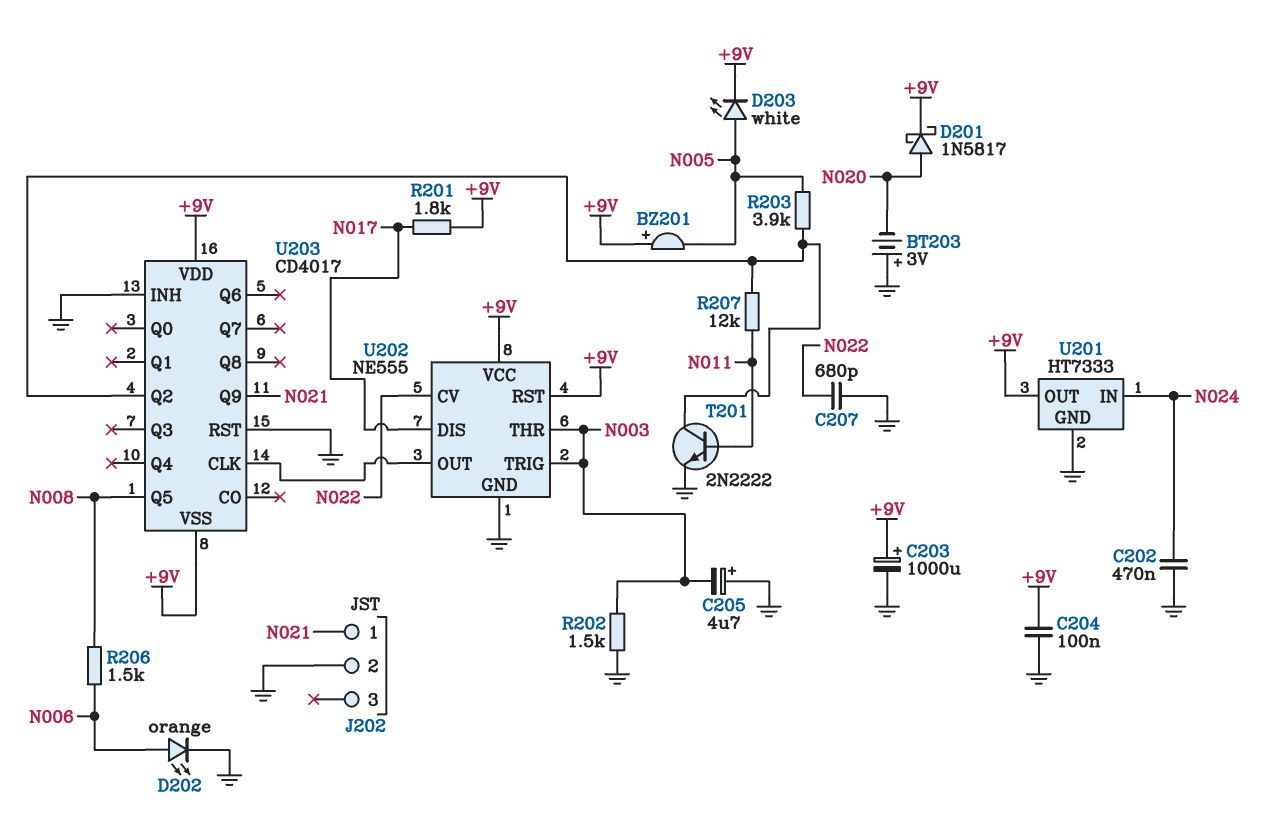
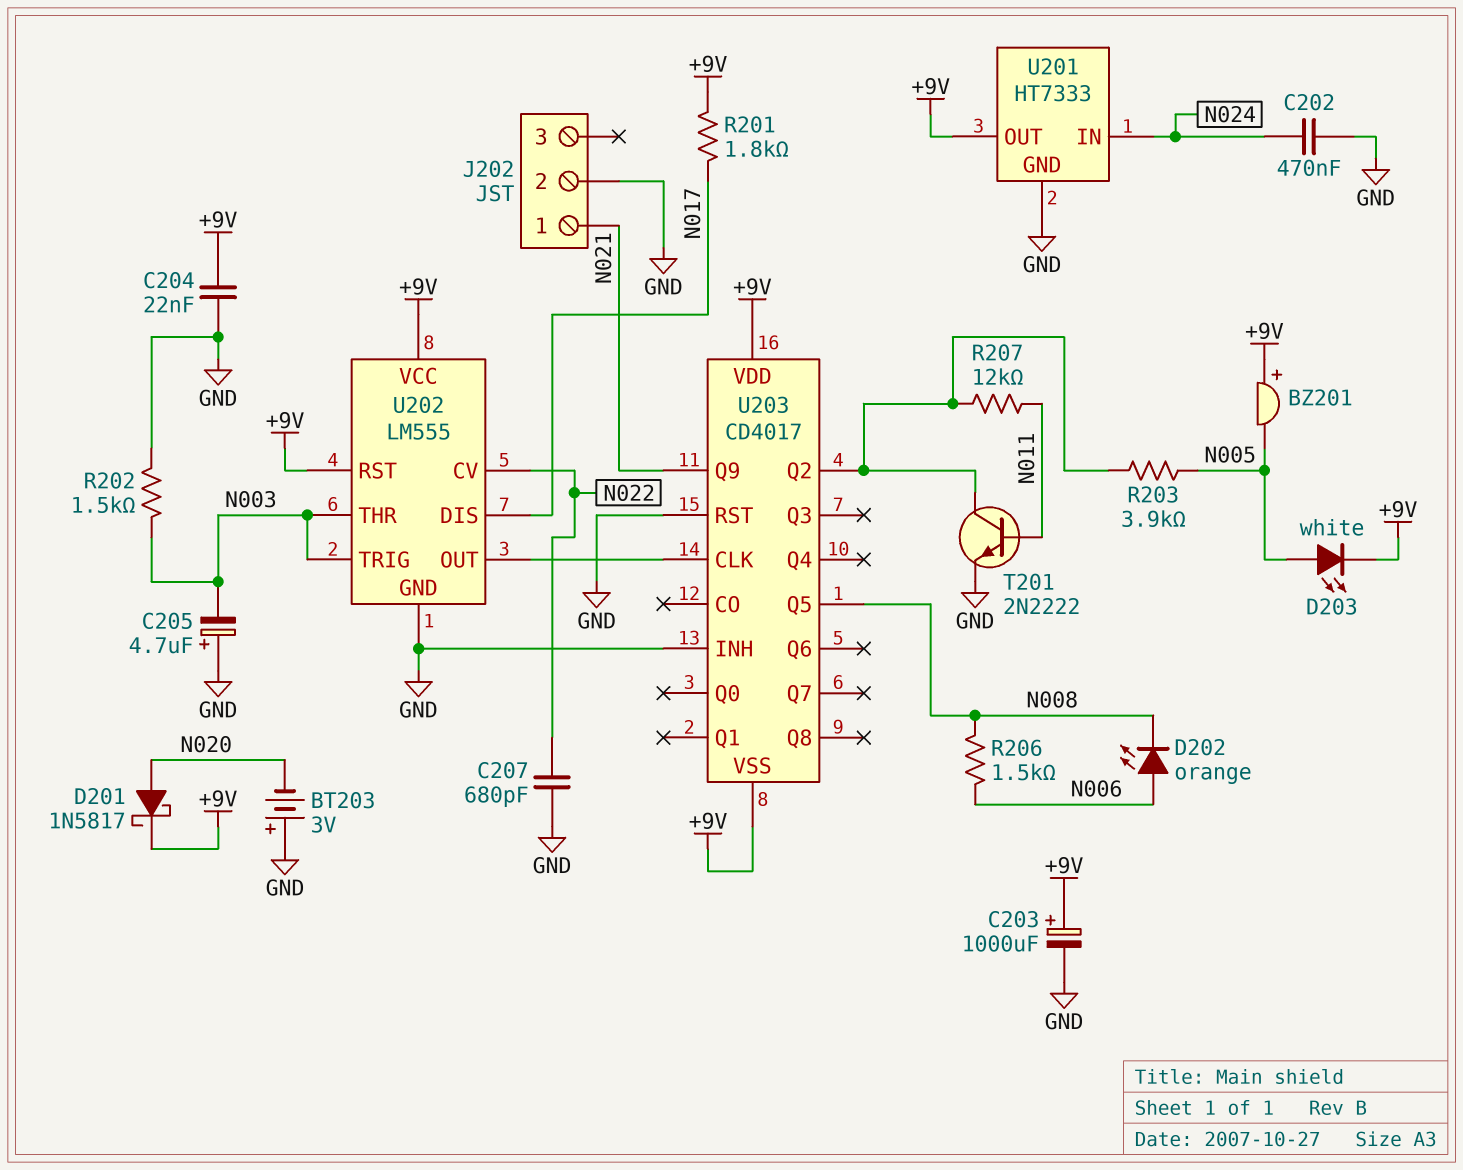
C204: 100nF (+9V, GND) -> 22nF (+9V, GND)
D202: LED orange (A N006, K GND) -> LED orange (A N006, K N008)
U202: NE555 -> LM555

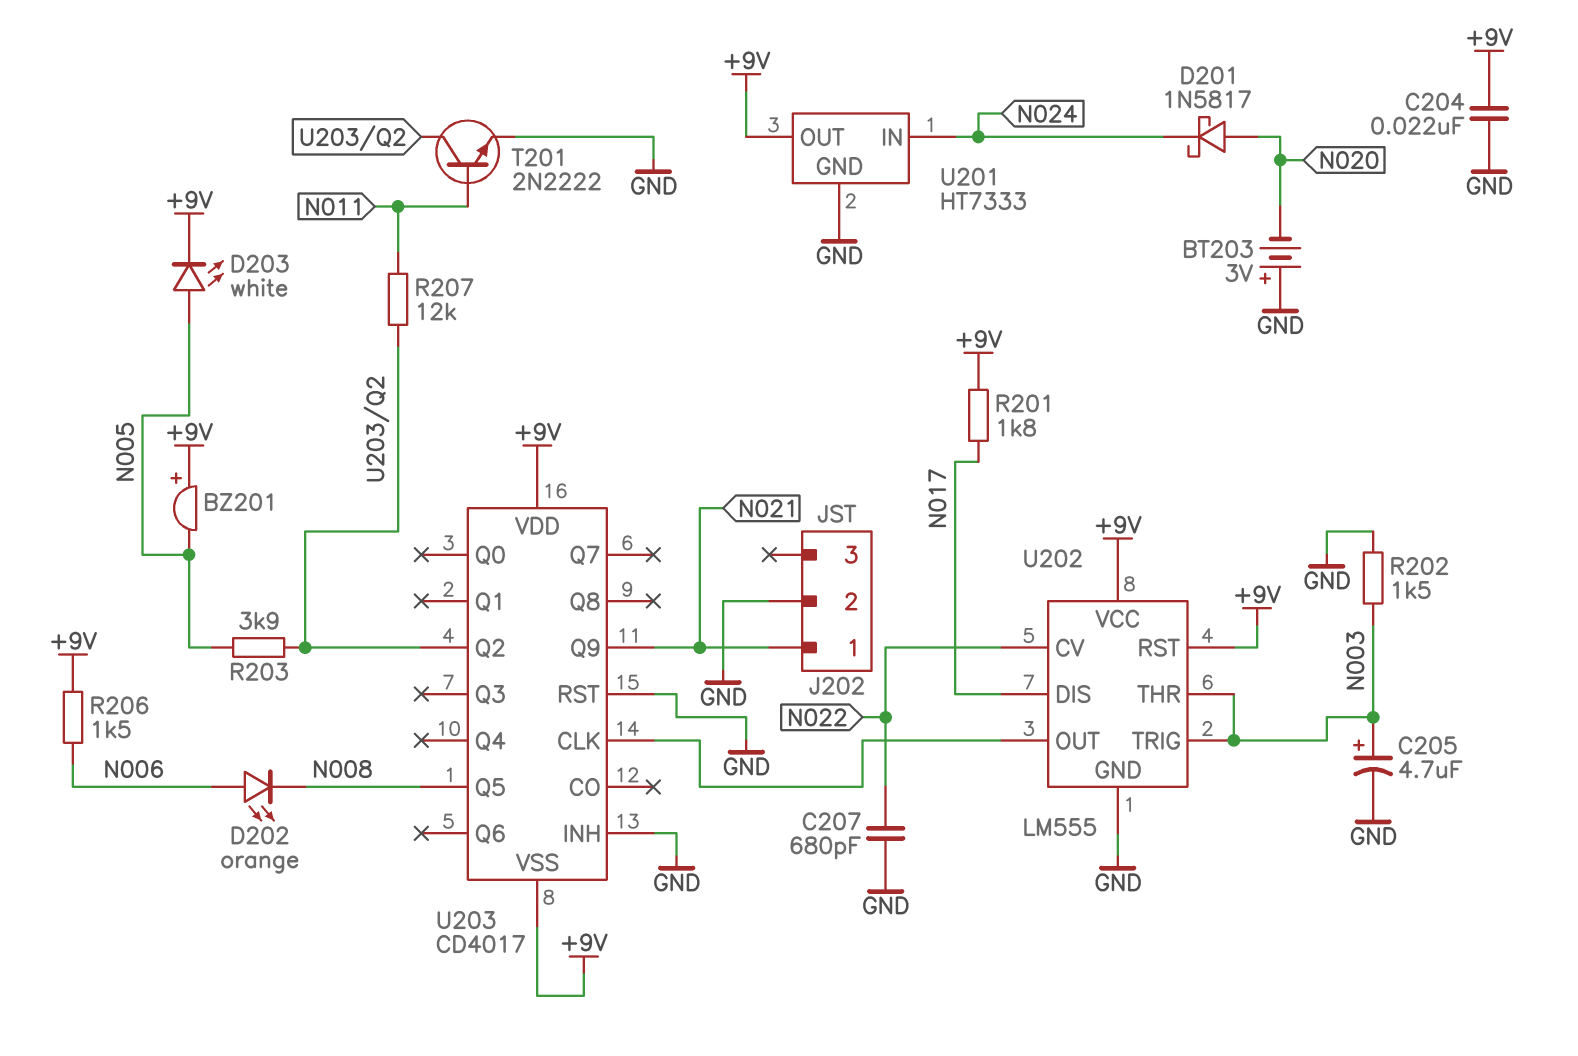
C202: 470nF (GND, N024) -> none
C203: 1000uF (plus +9V, minus GND) -> none
C205: 4.7uF (plus GND, minus N003) -> 4.7uF (plus N003, minus GND)
D201: schottky 1N5817 (A N020, K +9V) -> schottky 1N5817 (A N020, K N024)
R206: 1.5k (N006, N008) -> 1.5k (+9V, N006)

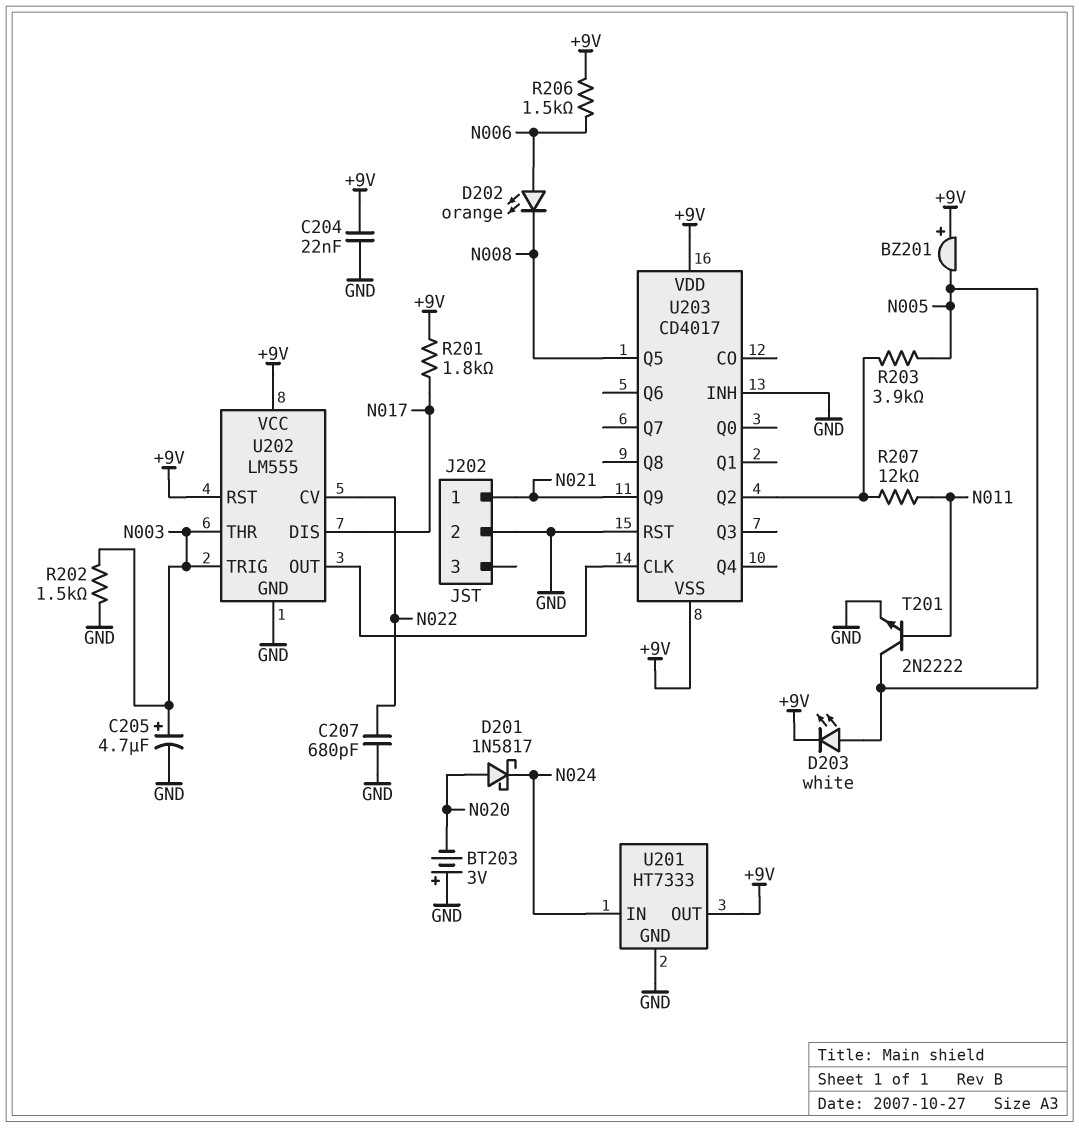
T201: NPN 2N2222 (B N011, C U203/Q2, E GND) -> NPN 2N2222 (B N011, C N005, E GND)

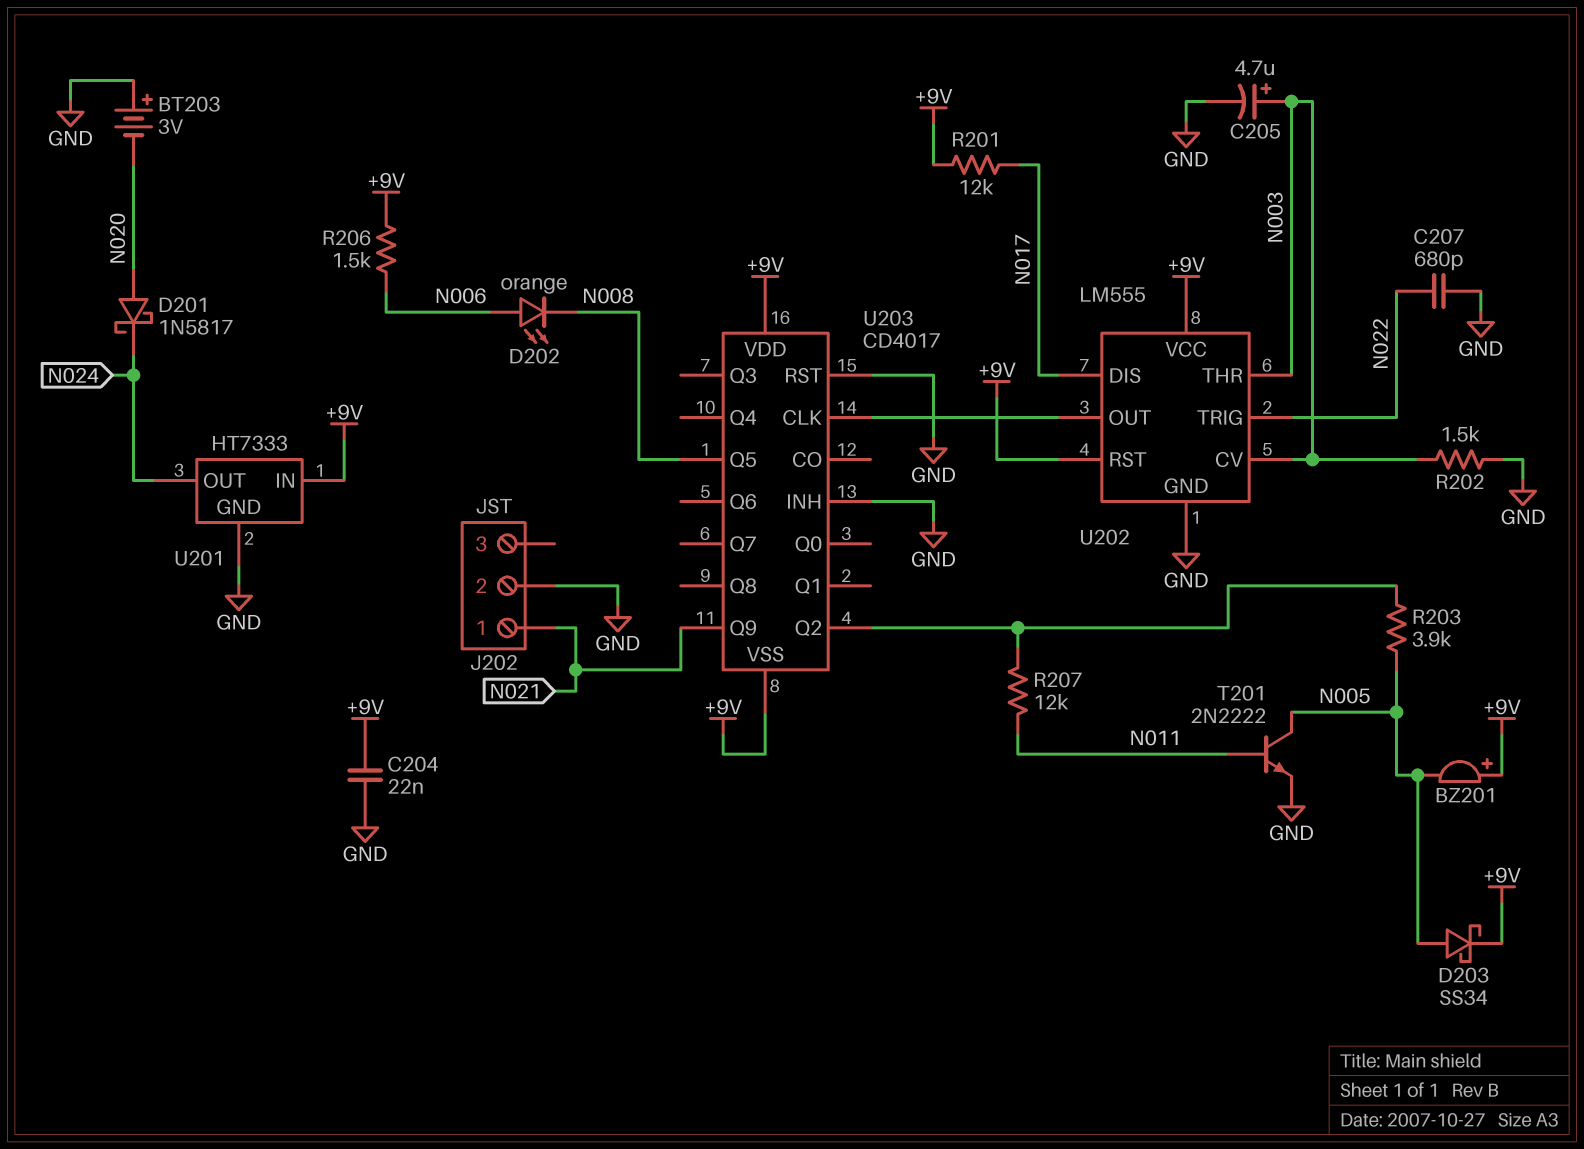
D203: LED white (A N005, K +9V) -> schottky SS34 (A N005, K +9V)
R201: 1.8k (+9V, N017) -> 12k (+9V, N017)
U201 pin IN: N024 -> +9V
U201 pin OUT: +9V -> N024
U202 pin CV: N022 -> N003
U202 pin TRIG: N003 -> N022

